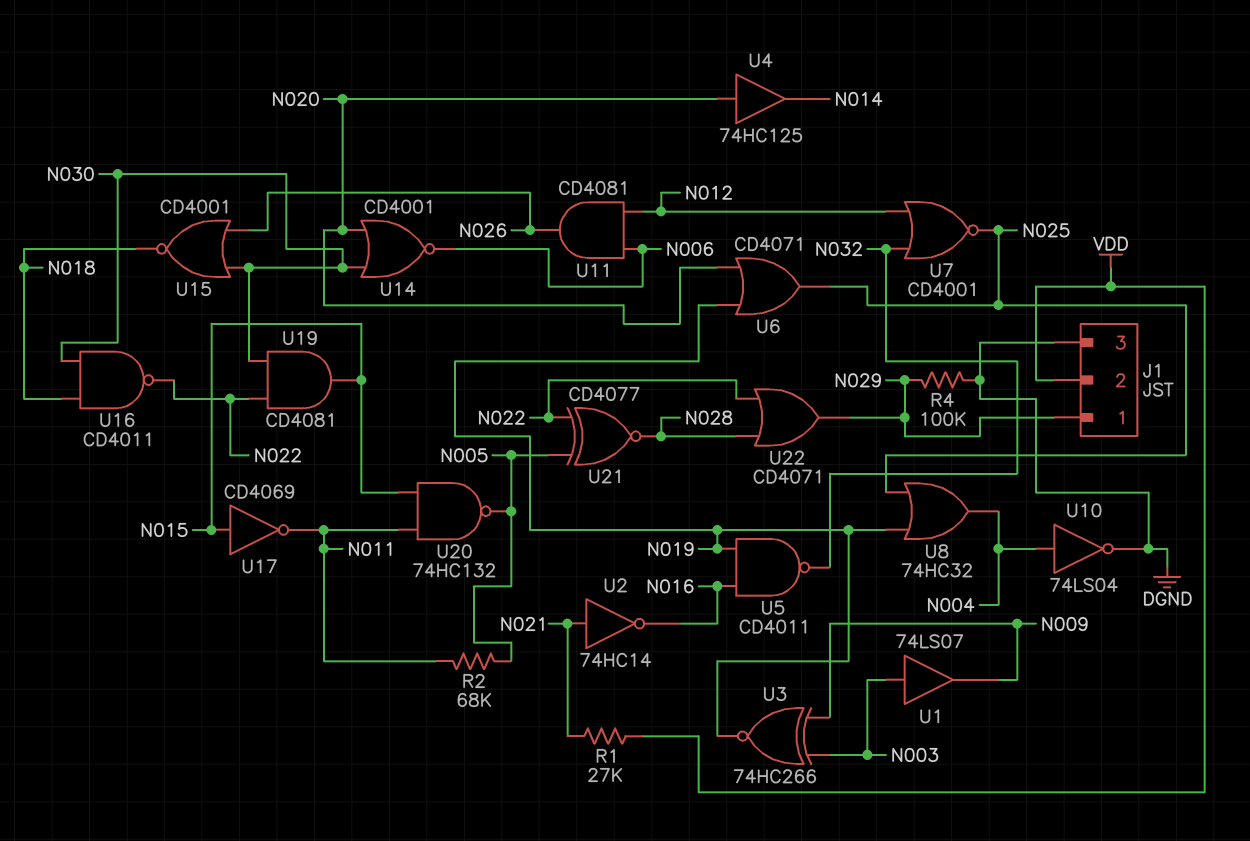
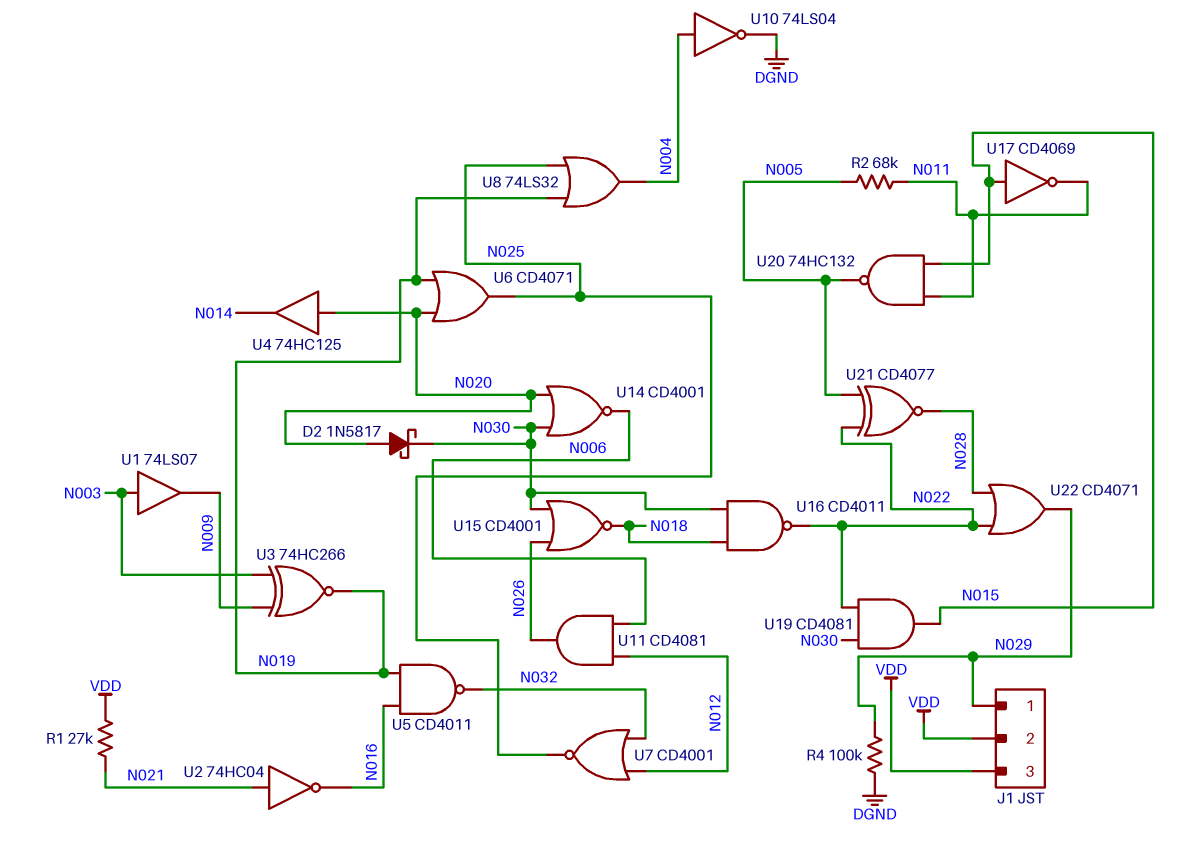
D2: none -> schottky 1N5817 (A N020, K N030)
J1 pin 3: DGND -> VDD
U2: NOT 74HC14 (in N021, out N016) -> NOT 74HC04 (in N021, out N016)
U8: OR 74HC32 (in N019, in N025, out N004) -> OR 74LS32 (in N019, in N025, out N004)

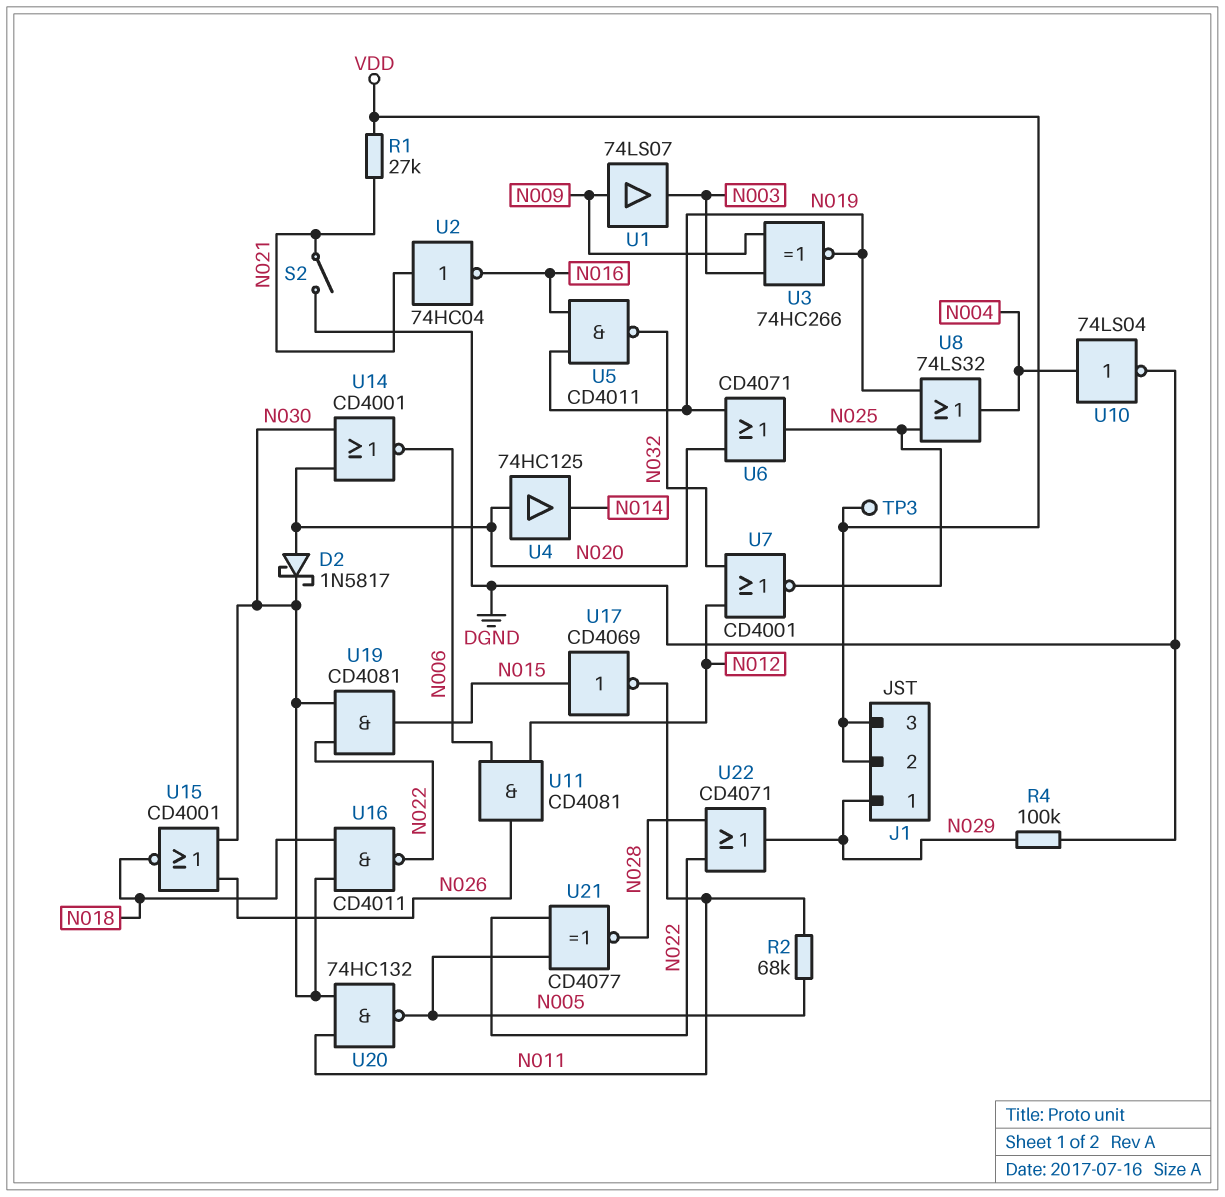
S2: none -> switch (DGND, N021)
TP3: none -> test point (VDD)
U1: buffer 74LS07 (in N003, out N009) -> buffer 74LS07 (in N009, out N003)
U20: NAND 74HC132 (in N011, in N015, out N005) -> NAND 74HC132 (in N011, in N030, out N005)

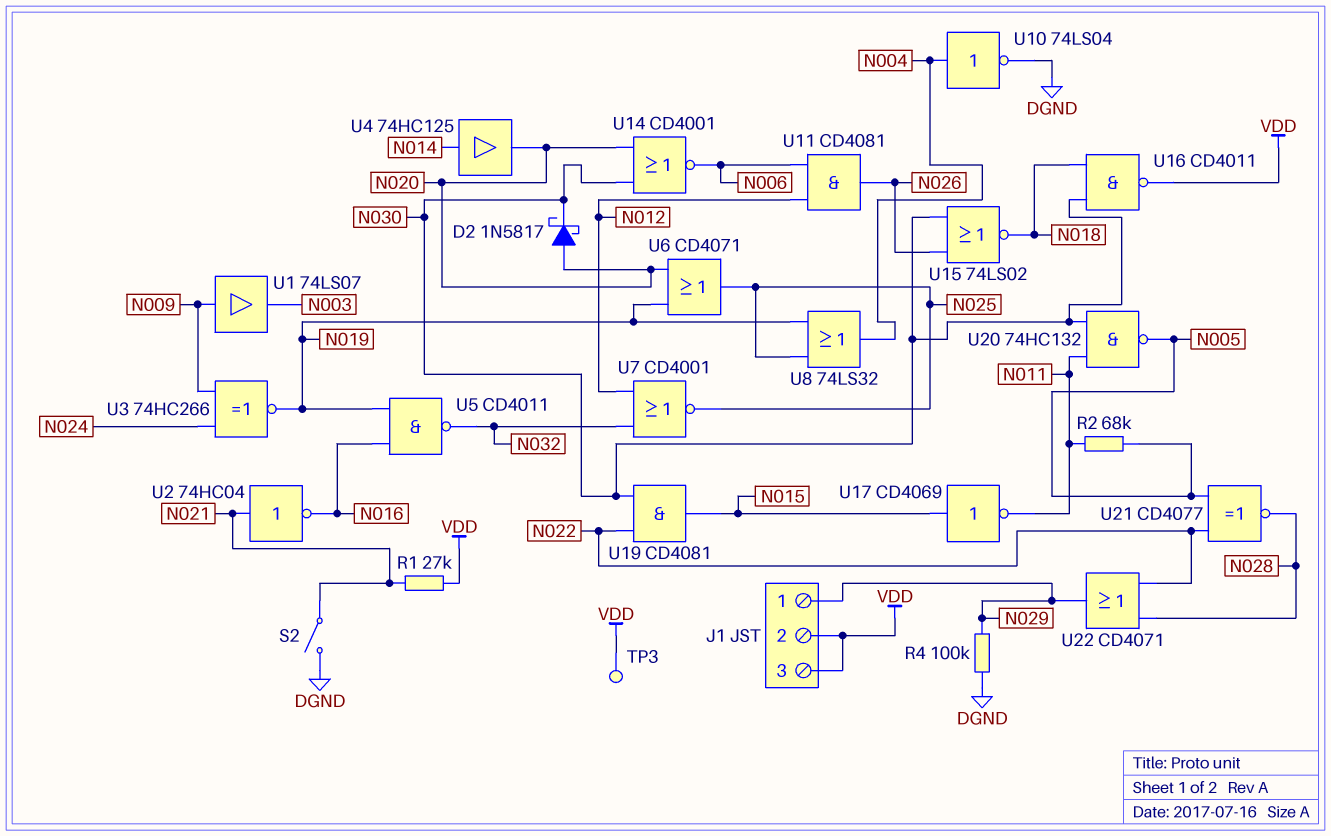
U3: XNOR 74HC266 (in N003, in N009, out N019) -> XNOR 74HC266 (in N009, in N024, out N019)
U4: buffer 74HC125 (in N020, out N014) -> buffer 74HC125 (in N014, out N020)
U15: NOR CD4001 (in N026, in N030, out N018) -> NOR 74LS02 (in N026, in N030, out N018)
U16: NAND CD4011 (in N018, in N030, out N022) -> NAND CD4011 (in N018, in N030, out VDD)

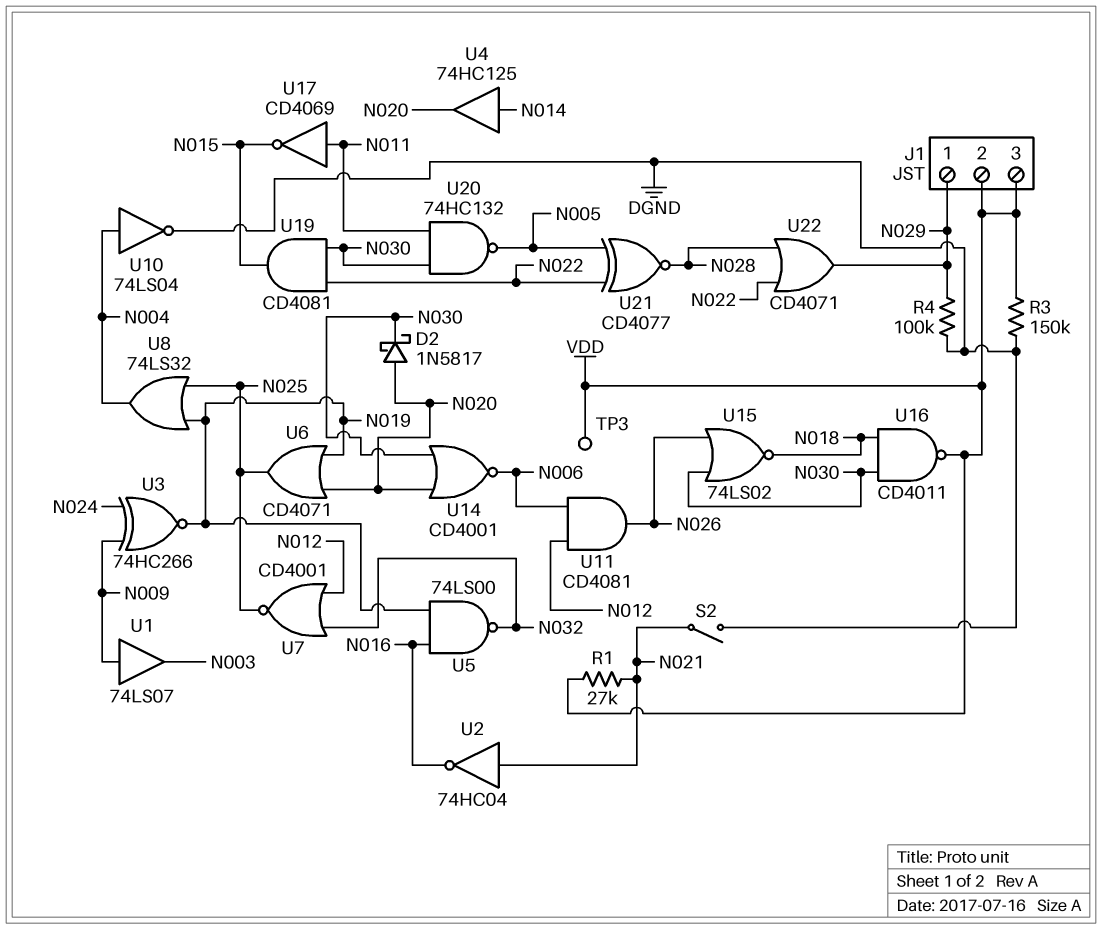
R2: 68k (N005, N011) -> none
R3: none -> 150k (DGND, VDD)
U5: NAND CD4011 (in N016, in N019, out N032) -> NAND 74LS00 (in N016, in N019, out N032)
U17: NOT CD4069 (in N015, out N011) -> NOT CD4069 (in N011, out N015)

